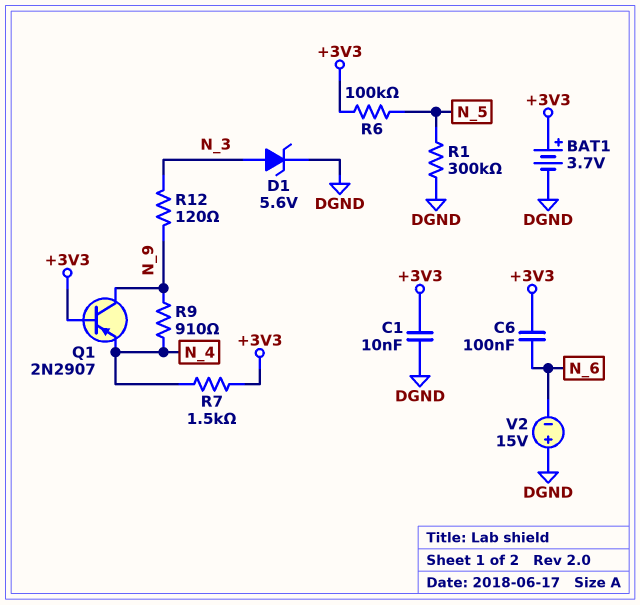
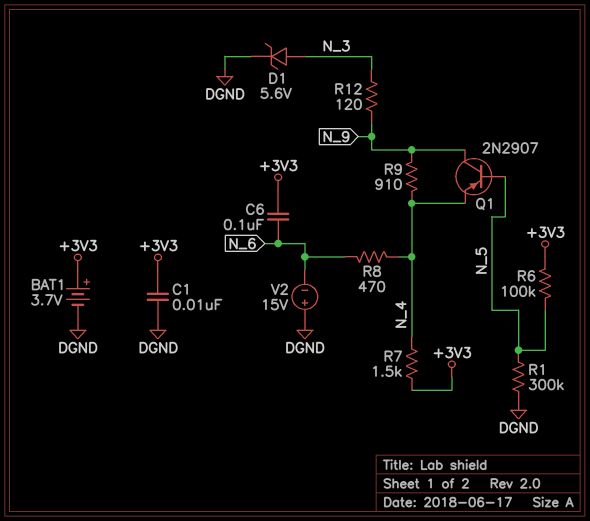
Q1: PNP 2N2907 (B +3V3, C N_9, E N_4) -> PNP 2N2907 (B N_5, C N_9, E N_4)
R8: none -> 470 (N_4, N_6)

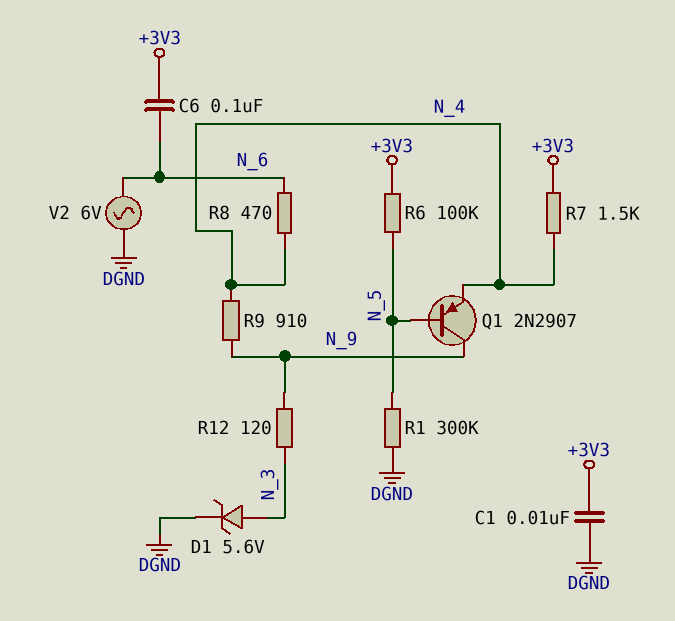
BAT1: 3.7V (plus +3V3, minus DGND) -> none
V2: 15V (plus DGND, minus N_6) -> AC 6V (DGND, N_6)

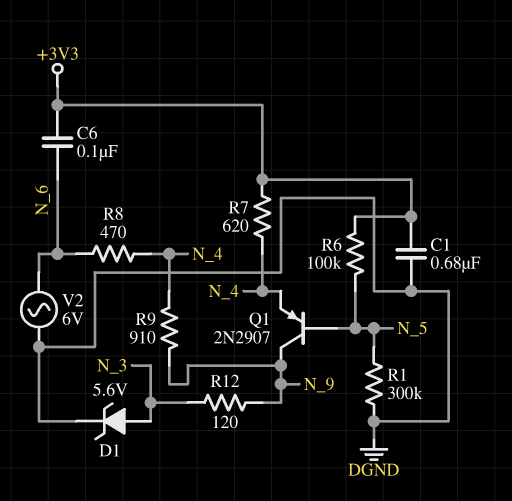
C1: 10nF (+3V3, DGND) -> 680nF (+3V3, DGND)
R7: 1.5k (+3V3, N_4) -> 620 (+3V3, N_4)

